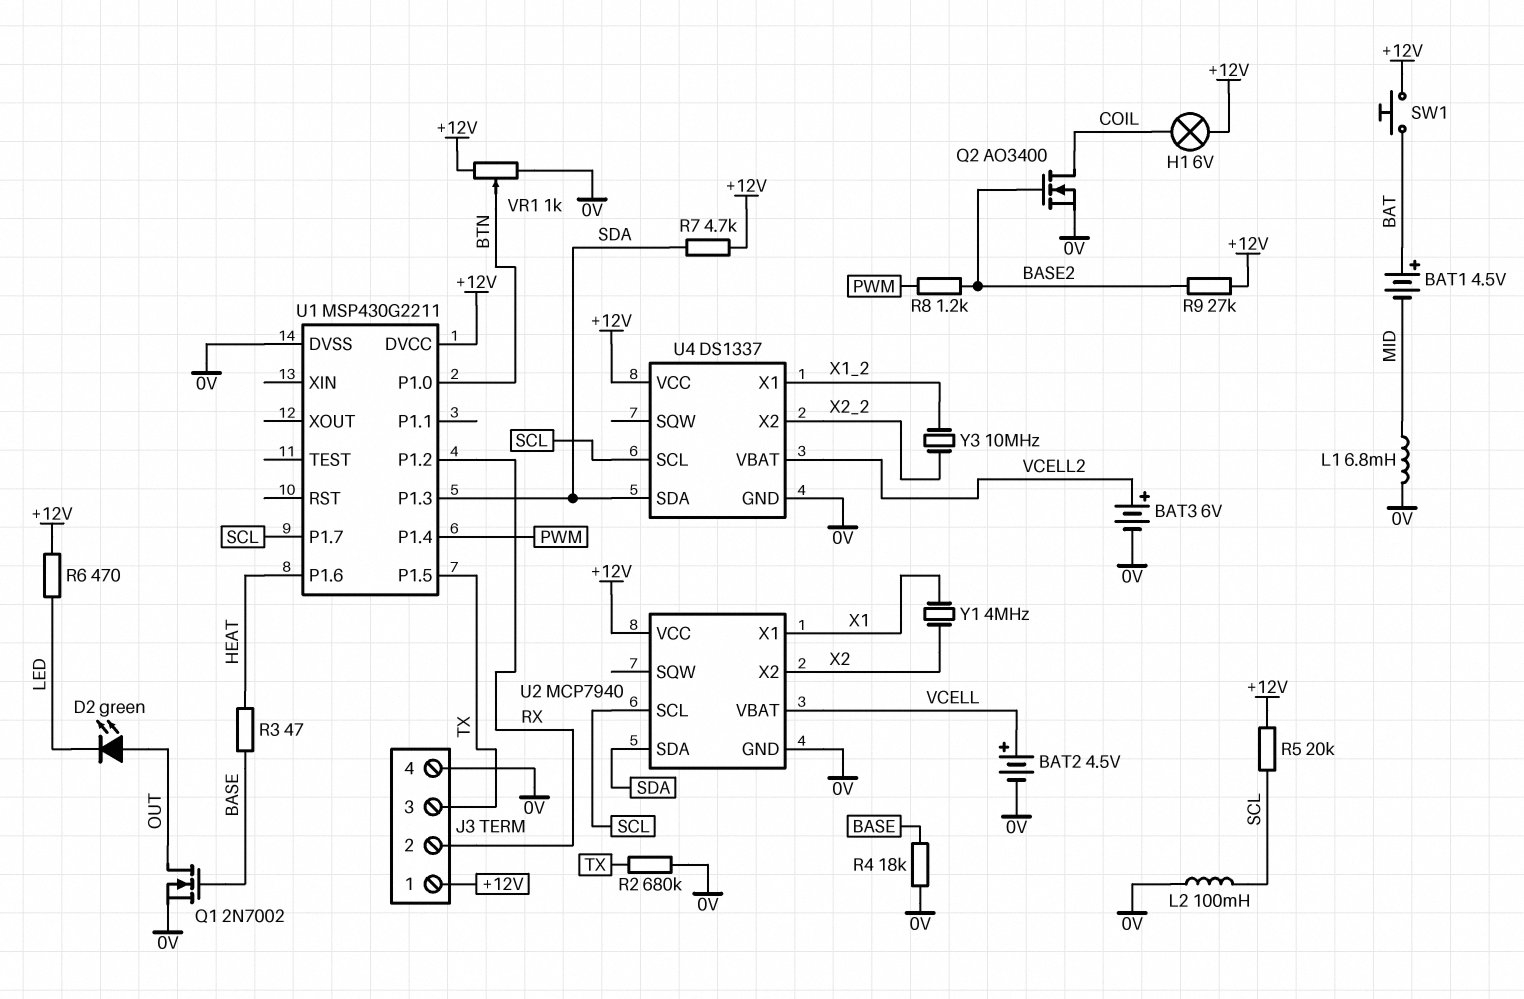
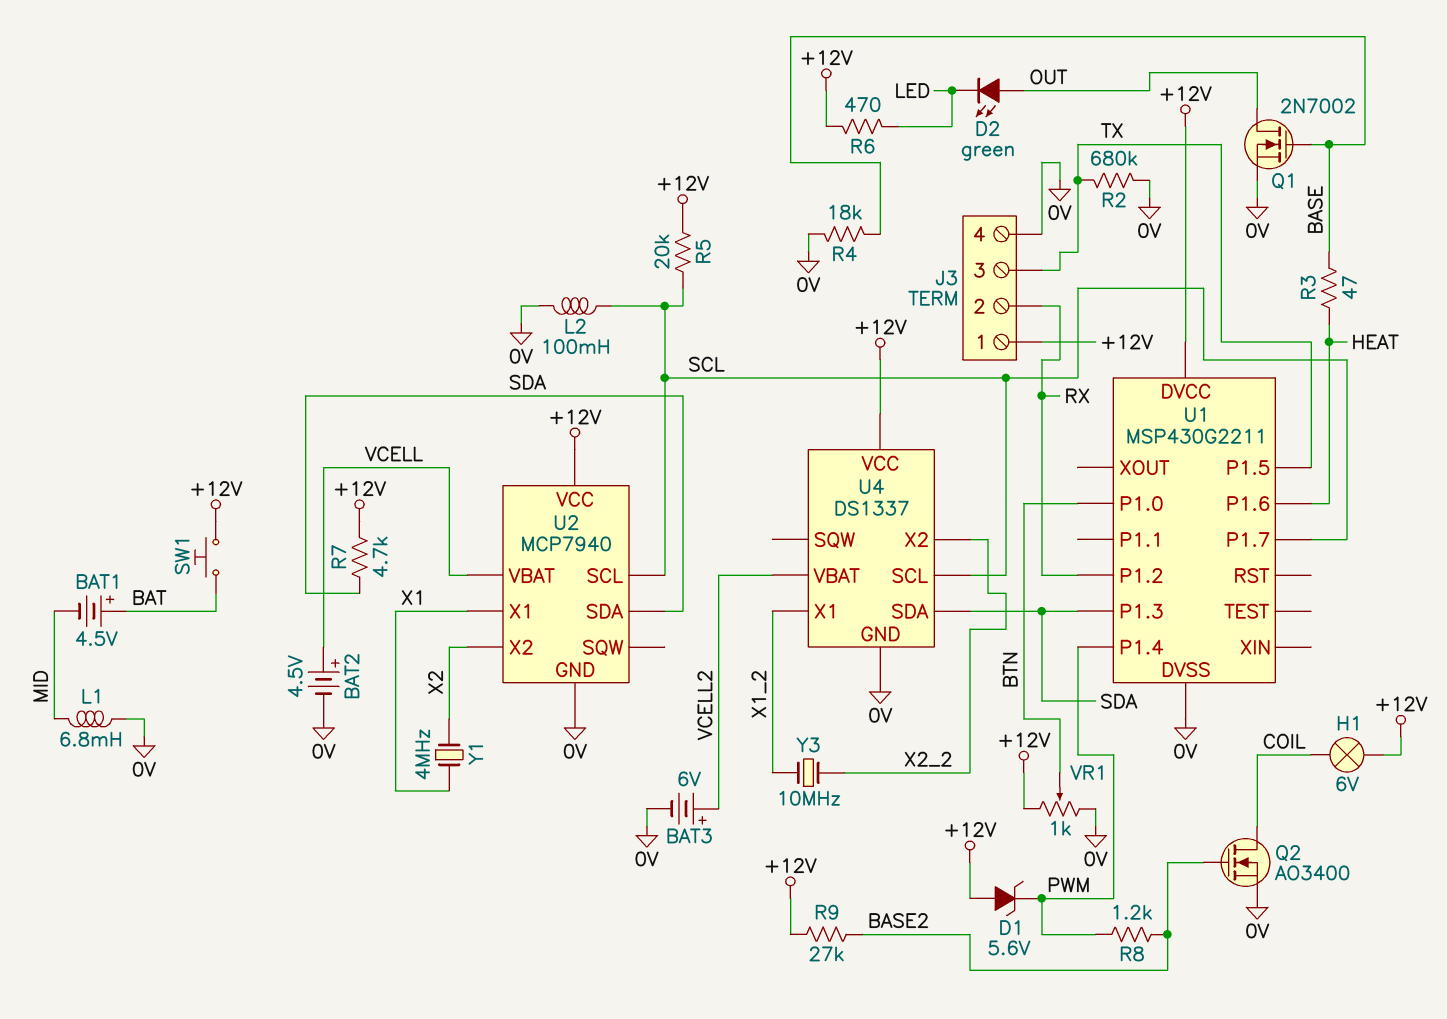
D1: none -> zener 5.6V (A +12V, K PWM)

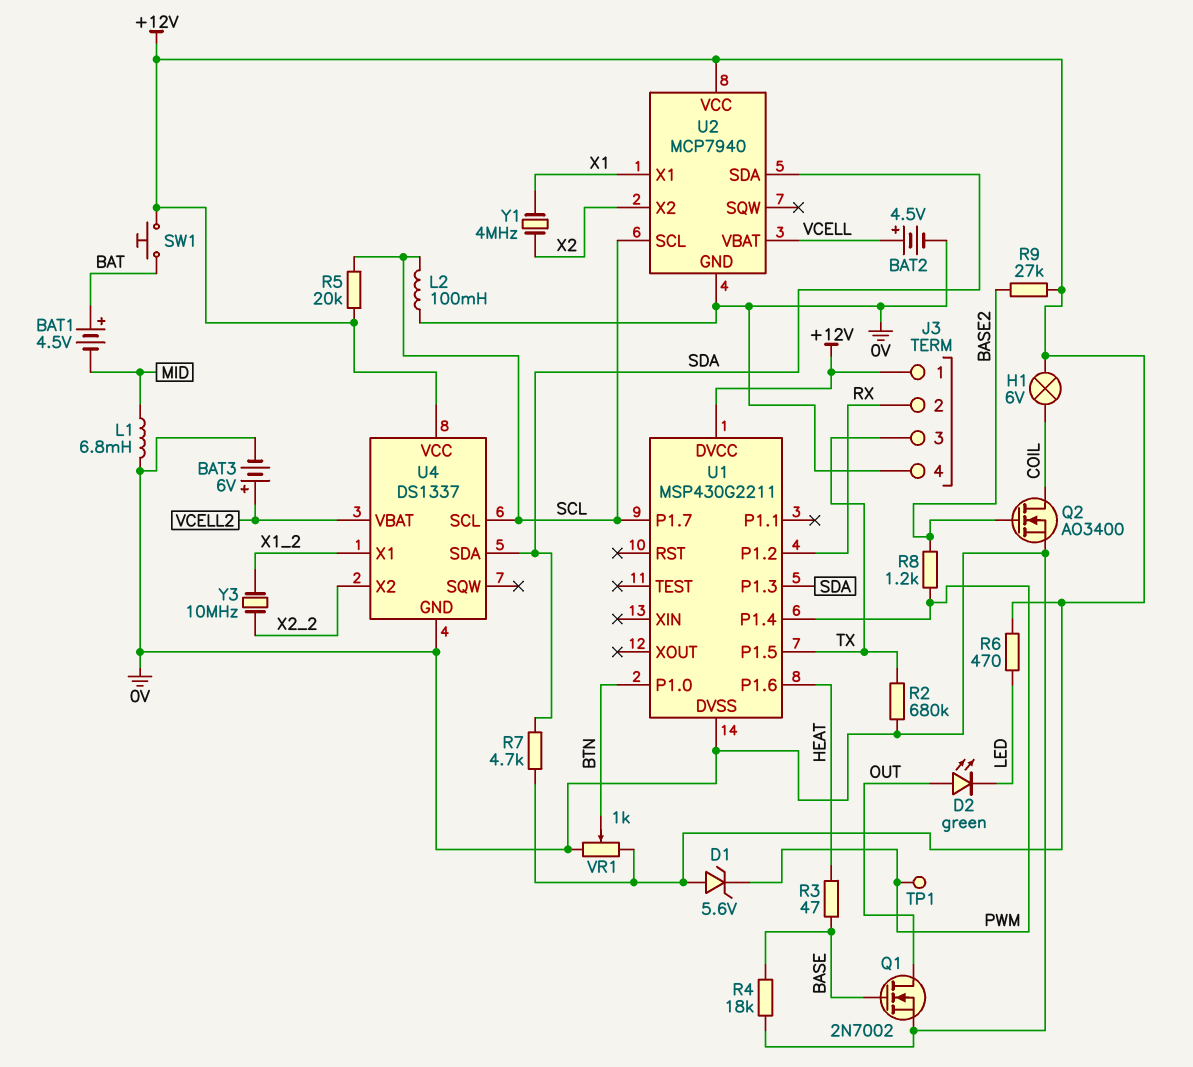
TP1: none -> test point (PWM)

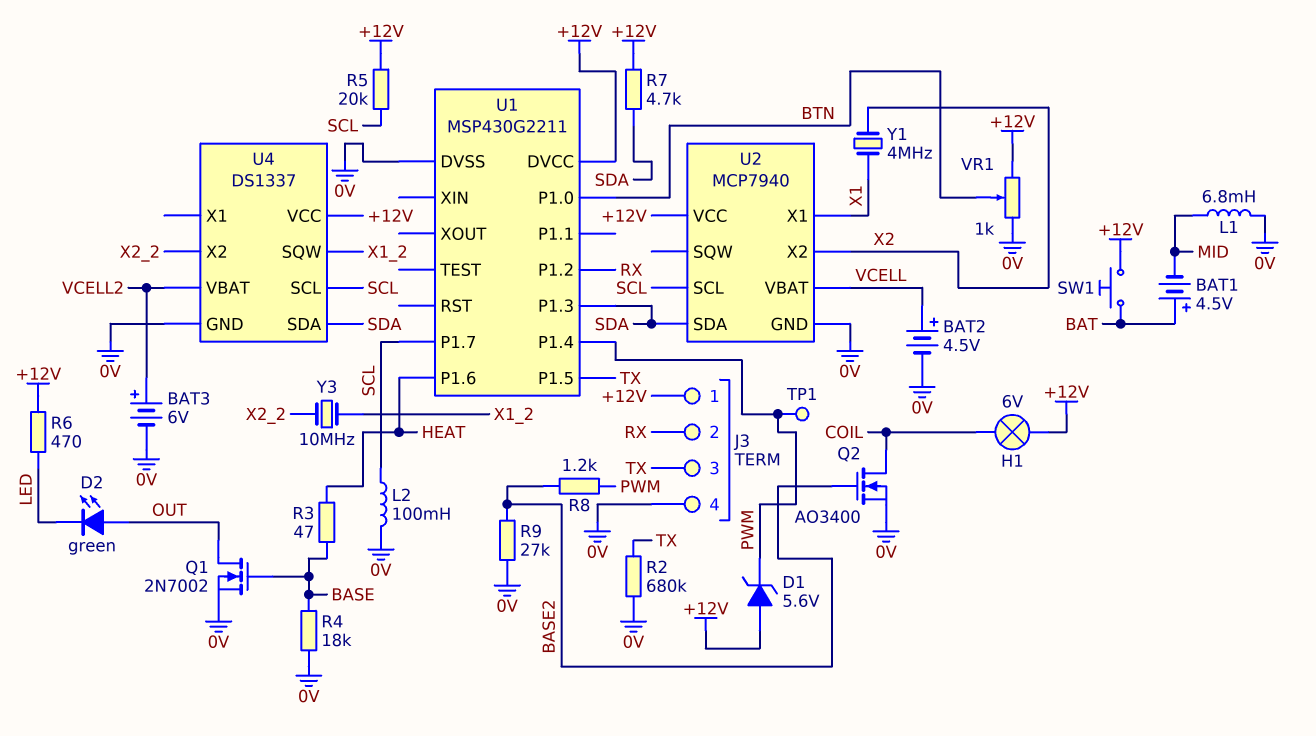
R9: 27k (+12V, BASE2) -> 27k (0V, BASE2)
U4 pin SQW: none -> X1_2
U4 pin X1: X1_2 -> none

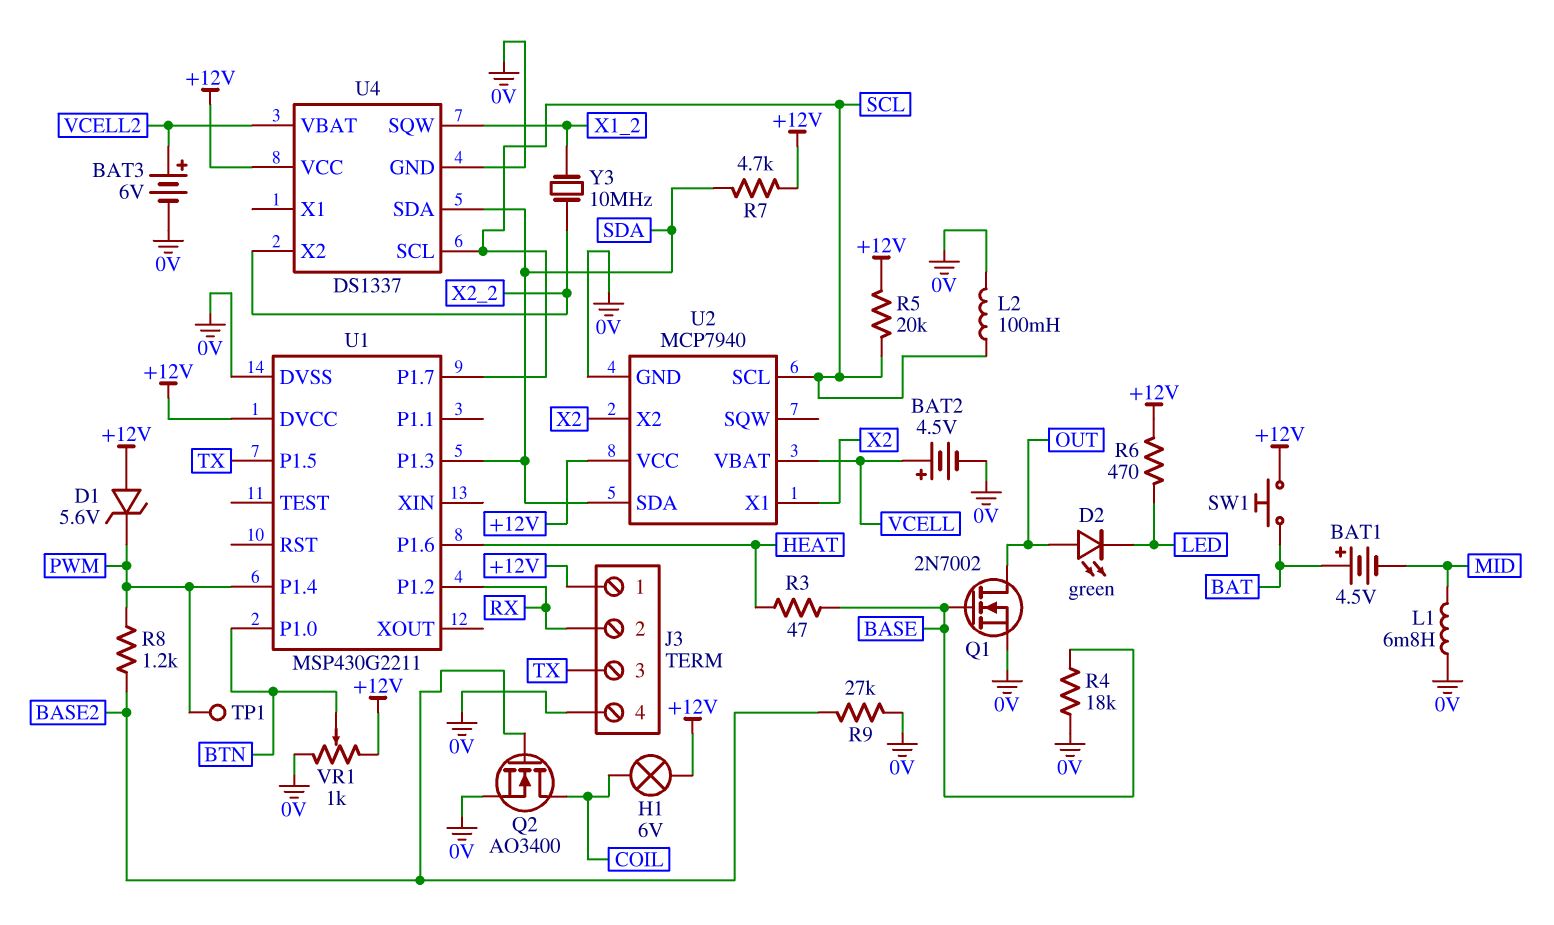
R2: 680k (0V, TX) -> none
U2 pin X1: X1 -> X2
Y1: 4MHz (X1, X2) -> none

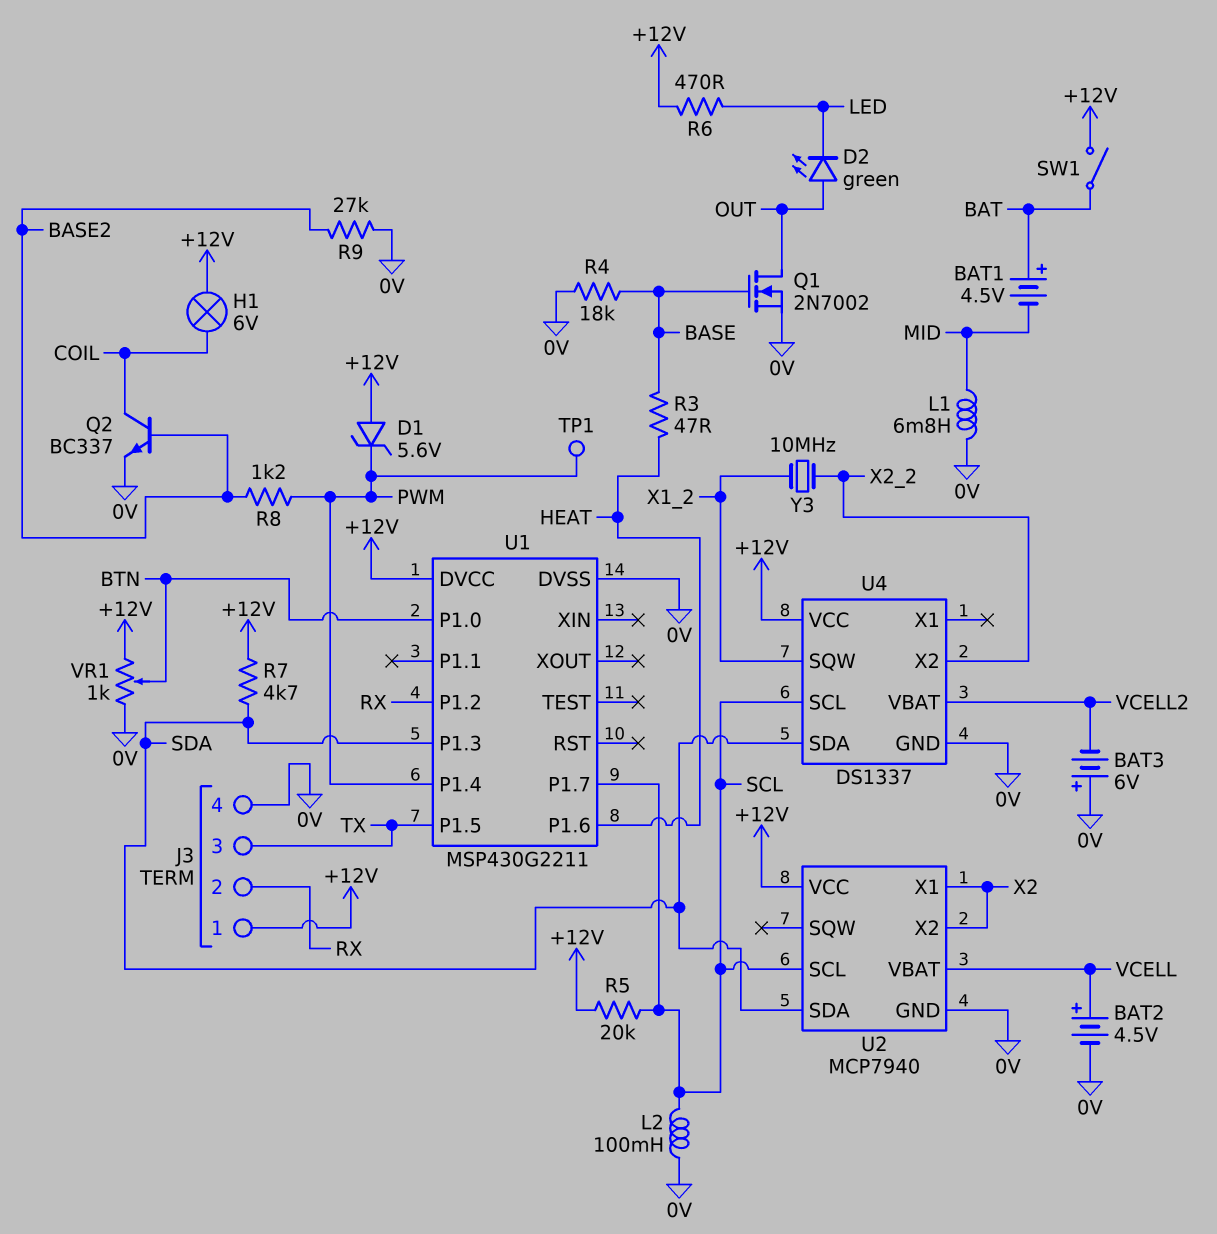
BAT3: 6V (plus VCELL2, minus 0V) -> 6V (plus 0V, minus VCELL2)
Q2: NMOS AO3400 (G BASE2, D COIL, S 0V) -> NPN BC337 (B BASE2, C COIL, E 0V)
SW1: button (+12V, BAT) -> switch (+12V, BAT)

